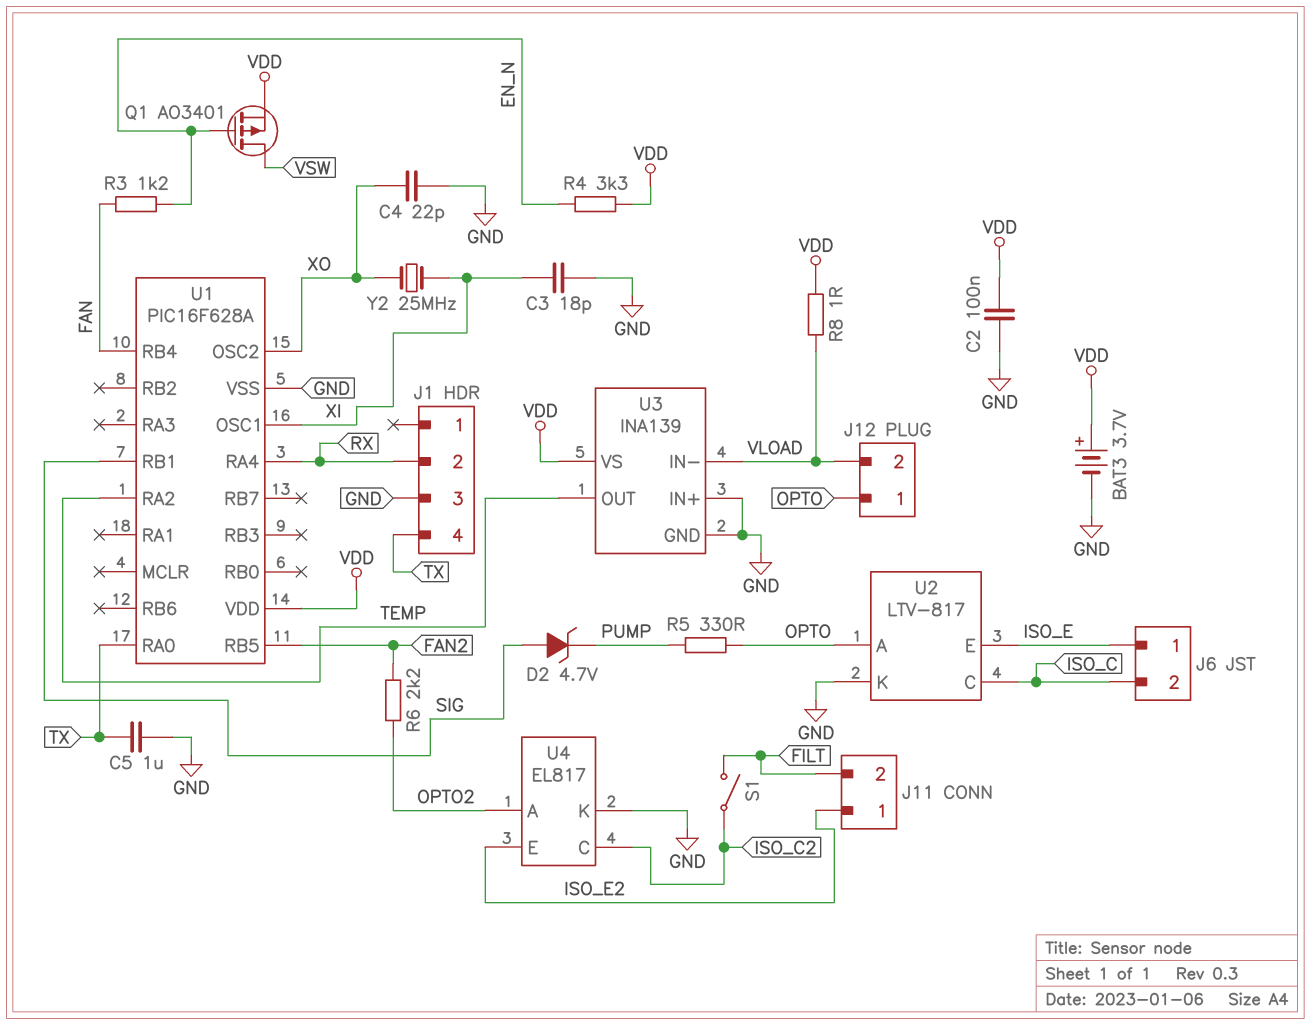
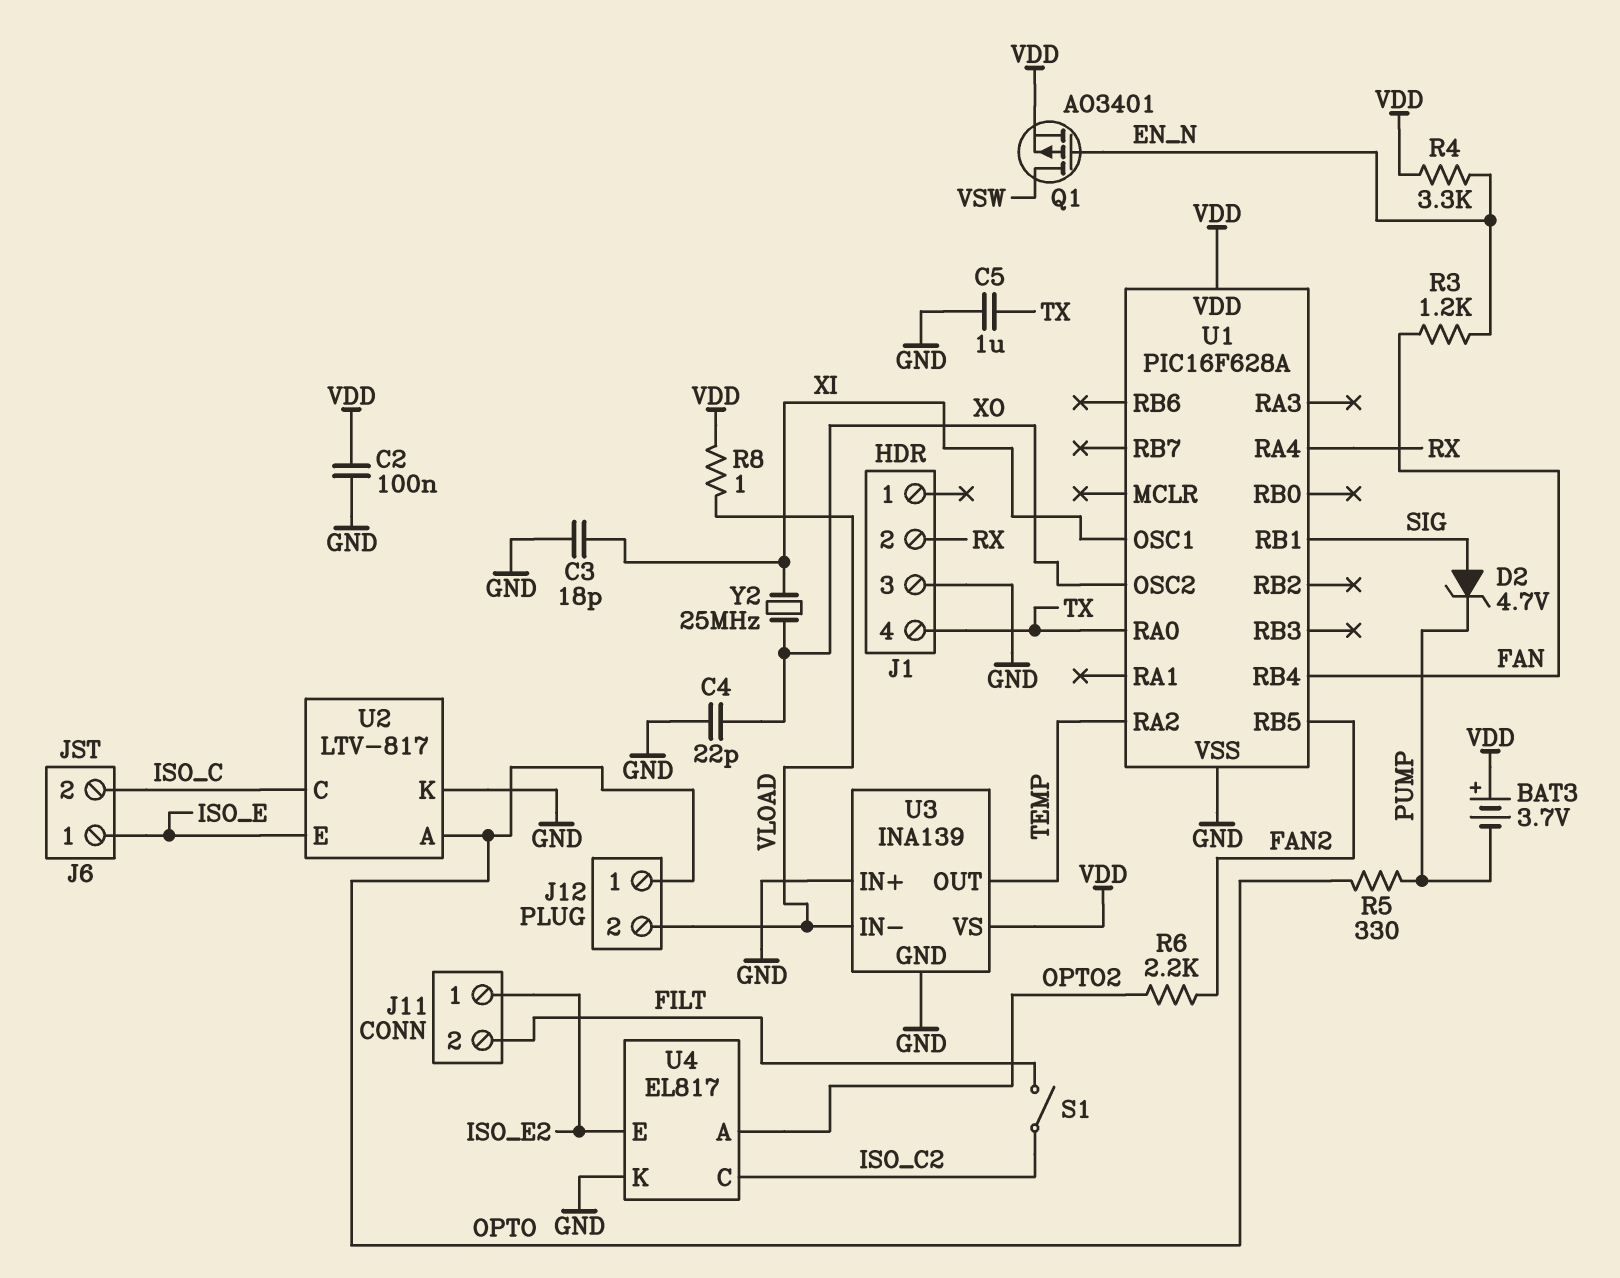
BAT3: 3.7V (plus VDD, minus GND) -> 3.7V (plus VDD, minus PUMP)

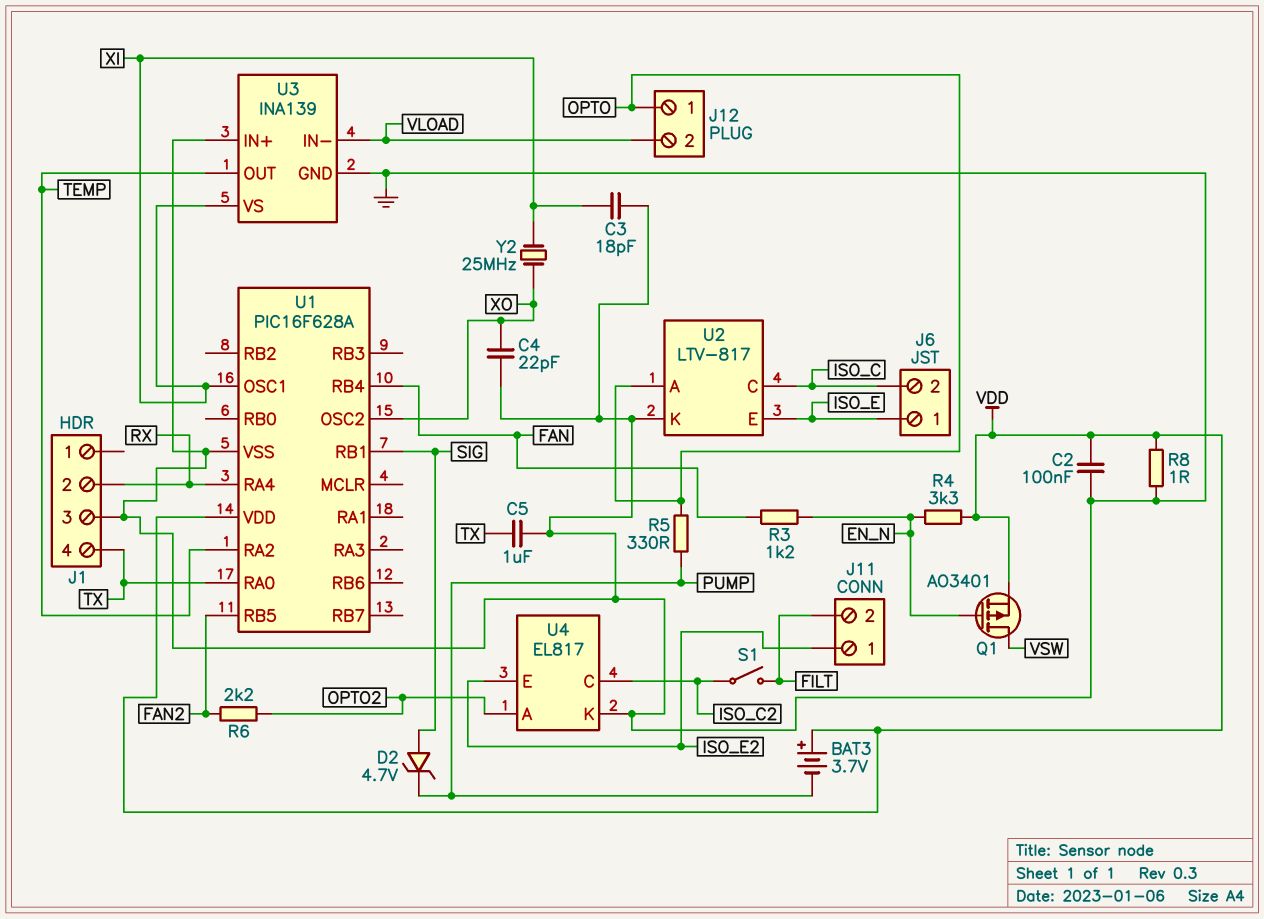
R8: 1 (VDD, VLOAD) -> 1 (GND, VDD)
U3 pin VS: VDD -> XI

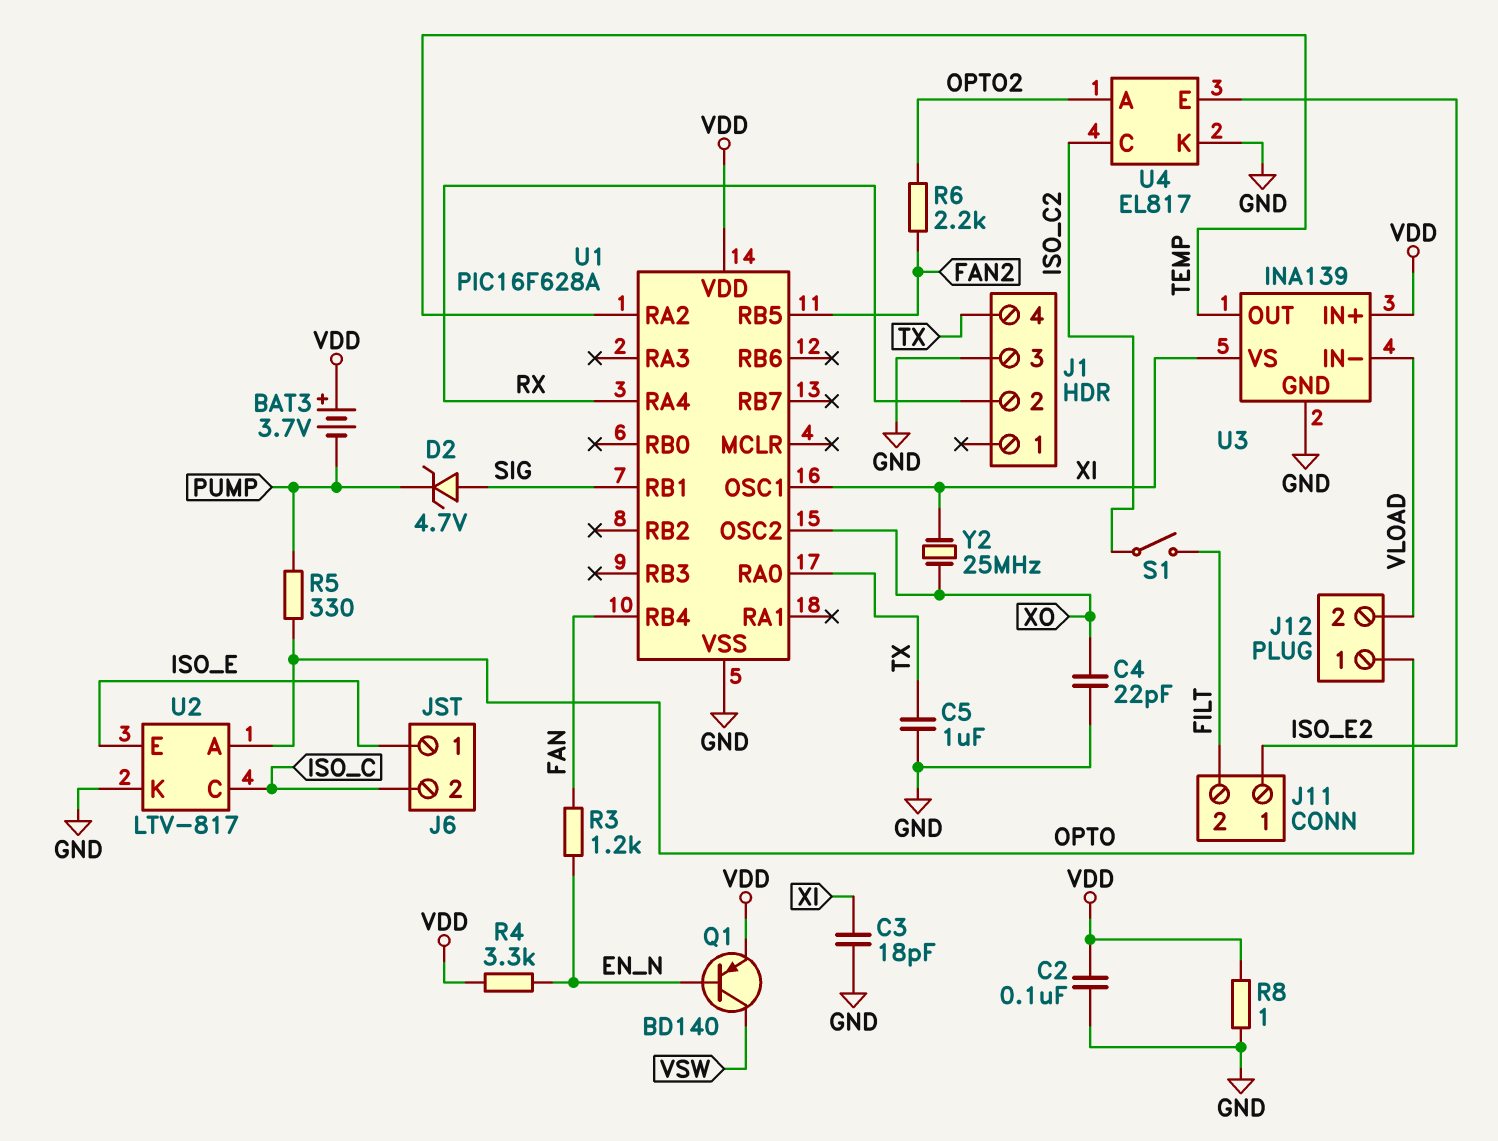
Q1: PMOS AO3401 (G EN_N, D VSW, S VDD) -> PNP BD140 (B EN_N, C VSW, E VDD)
U3 pin IN+: GND -> VDD

